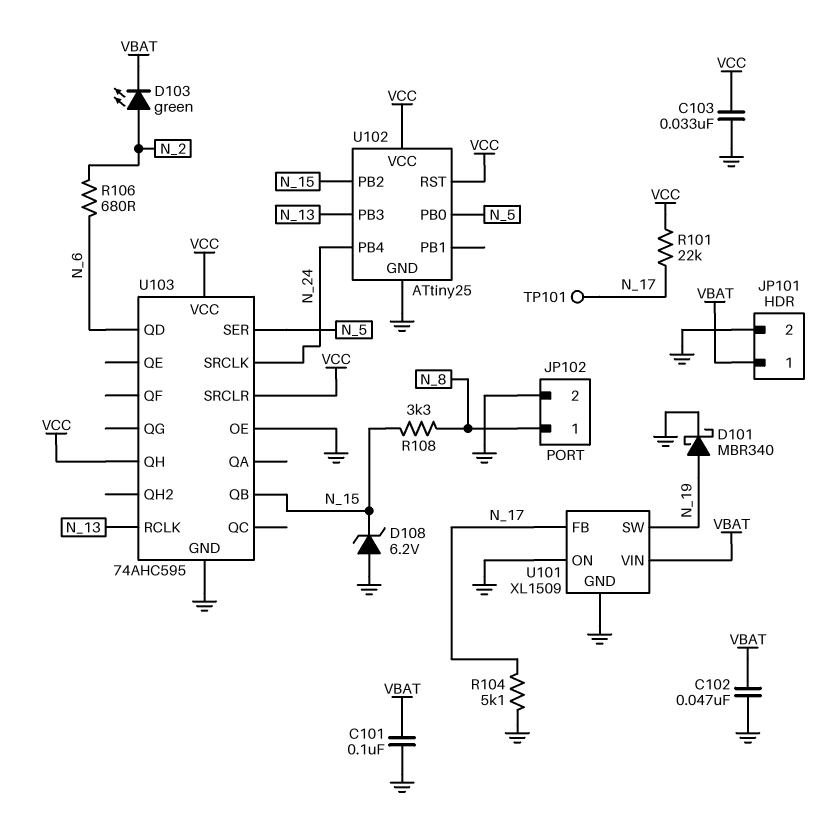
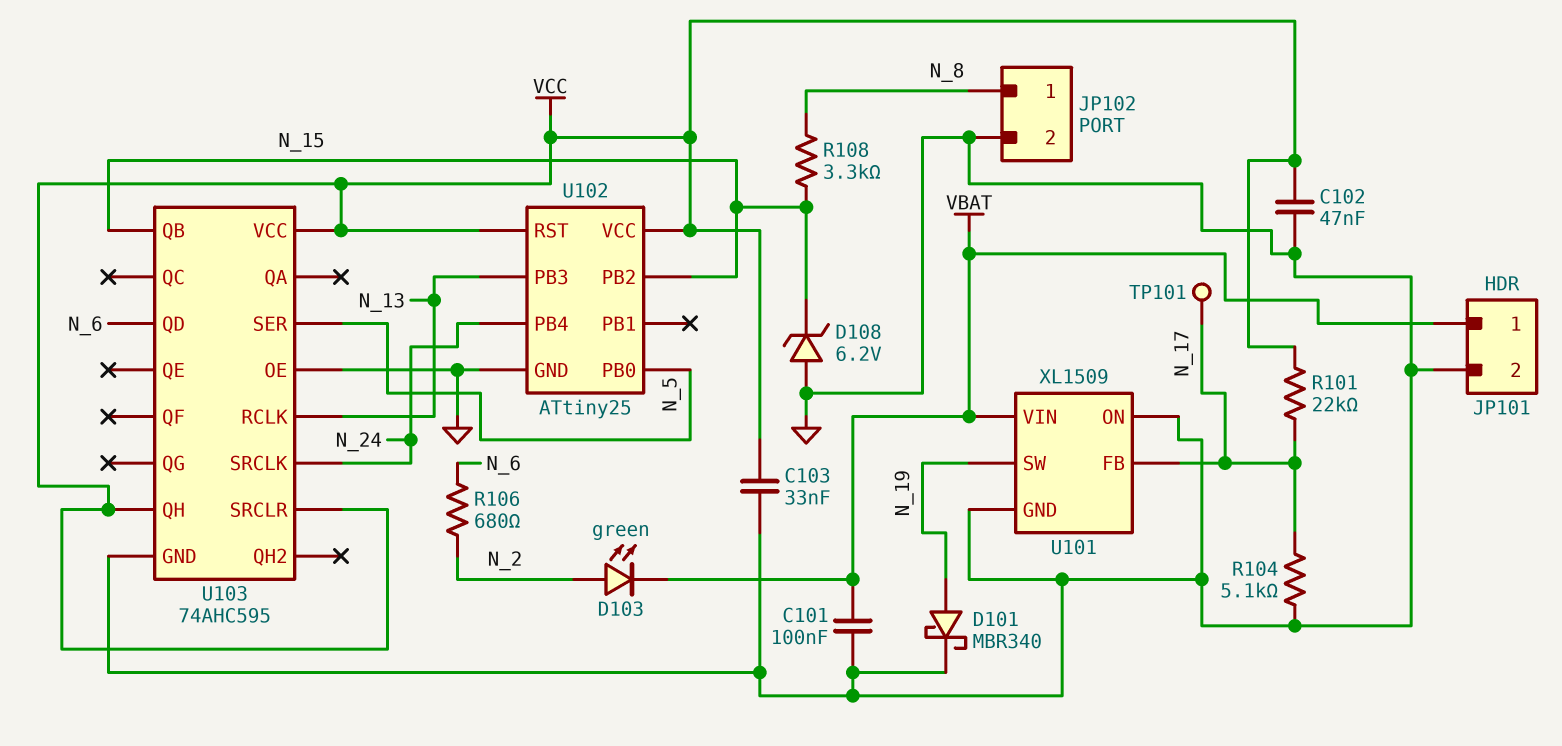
C102: 47nF (GND, VBAT) -> 47nF (GND, VCC)

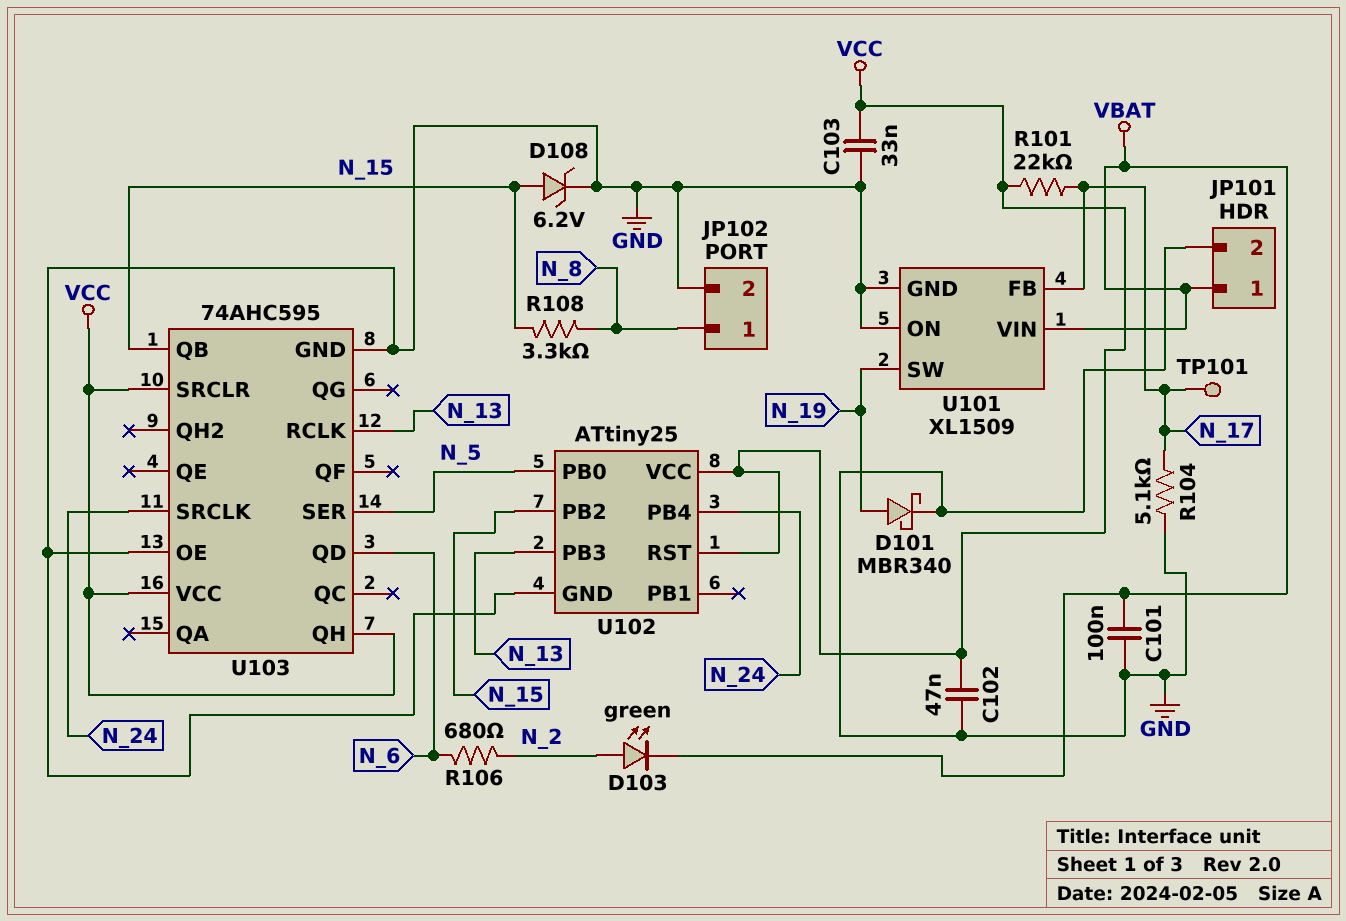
D108: zener 6.2V (A GND, K N_15) -> zener 6.2V (A N_15, K GND)

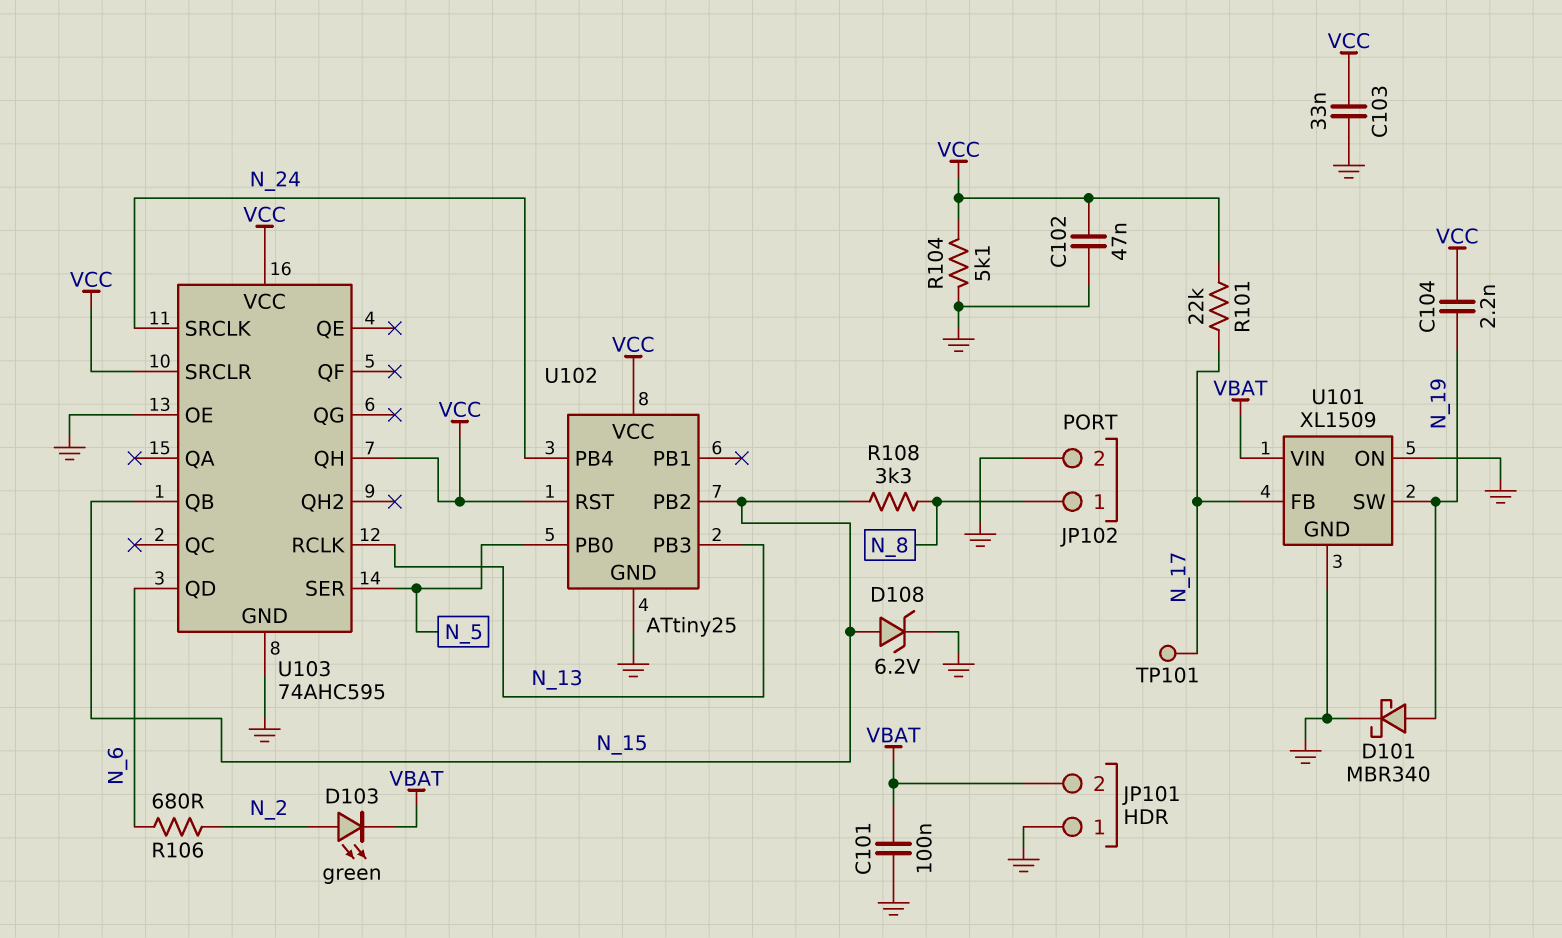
C104: none -> 2.2nF (N_19, VCC)
JP101 pin 1: VBAT -> GND
JP101 pin 2: GND -> VBAT
R104: 5.1k (GND, N_17) -> 5.1k (GND, VCC)

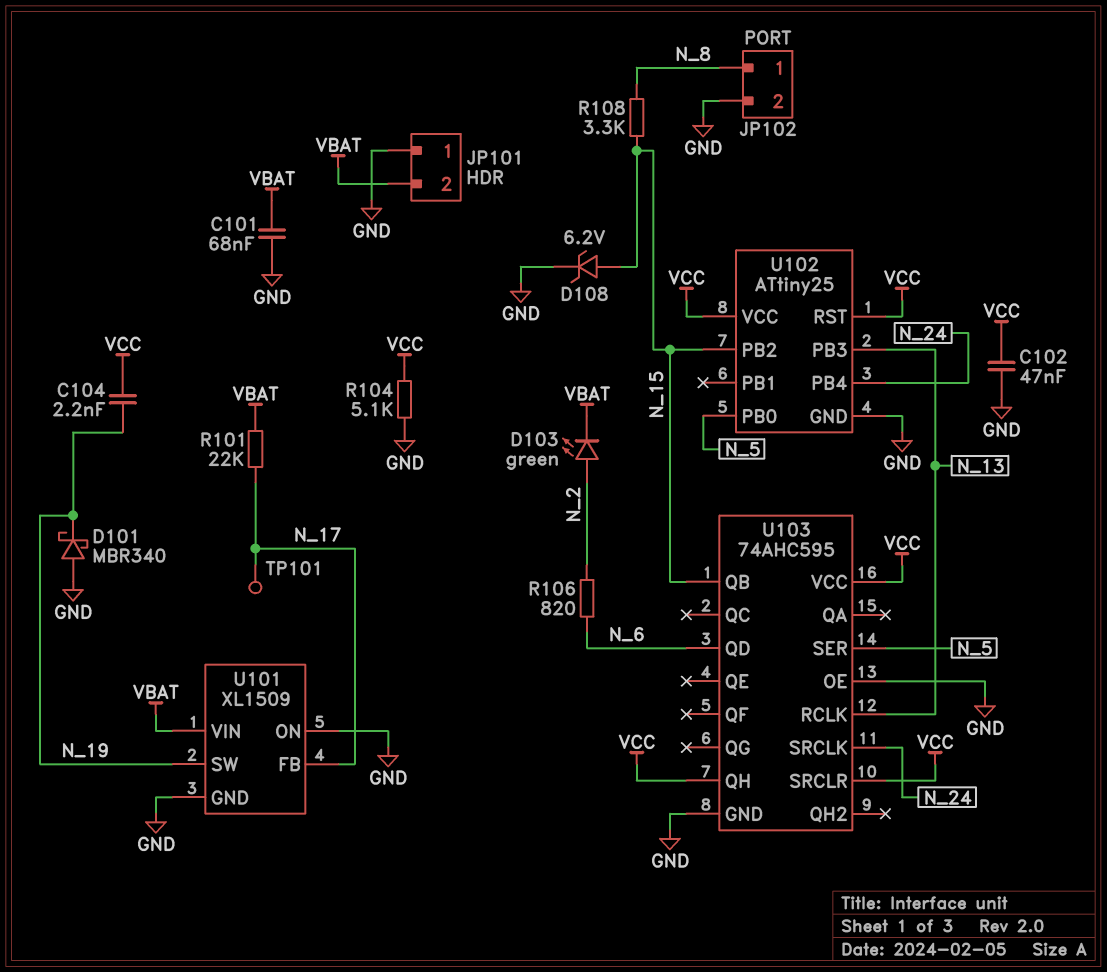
C101: 100nF (GND, VBAT) -> 68nF (GND, VBAT)
C103: 33nF (GND, VCC) -> none
D101: schottky MBR340 (A N_19, K GND) -> schottky MBR340 (A GND, K N_19)
R101: 22k (N_17, VCC) -> 22k (N_17, VBAT)
R106: 680 (N_2, N_6) -> 820 (N_2, N_6)

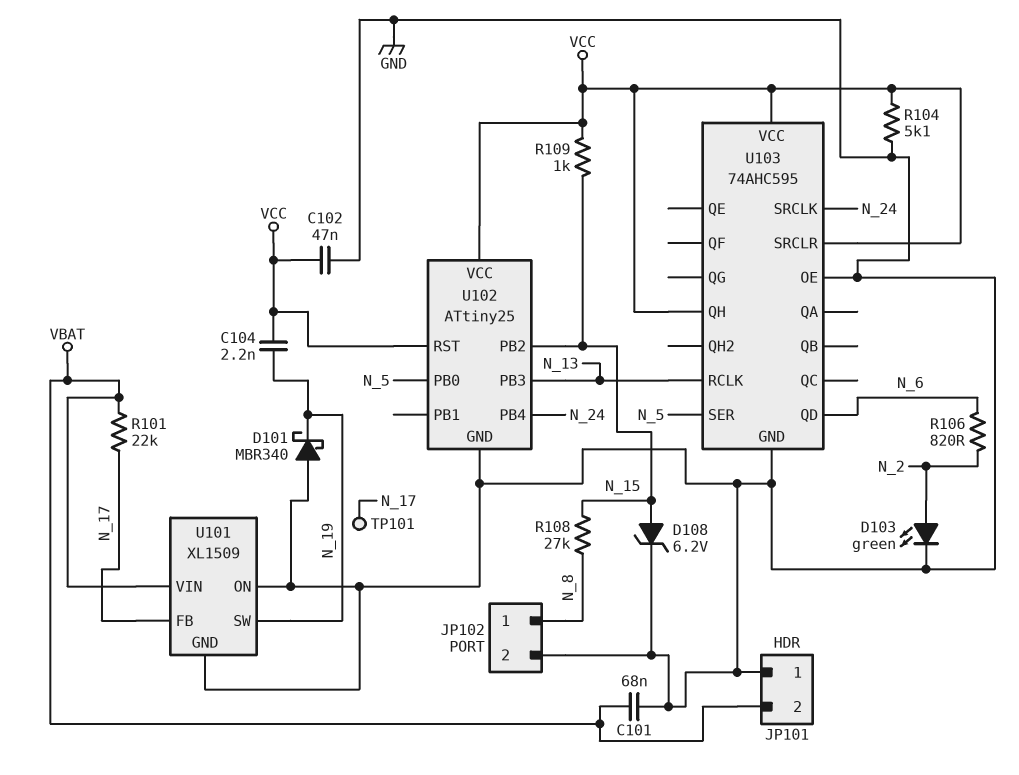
D103: LED green (A N_2, K VBAT) -> LED green (A N_2, K GND)
R108: 3.3k (N_8, N_15) -> 27k (N_8, N_15)
R109: none -> 1k (N_15, VCC)
U103 pin QB: N_15 -> none

